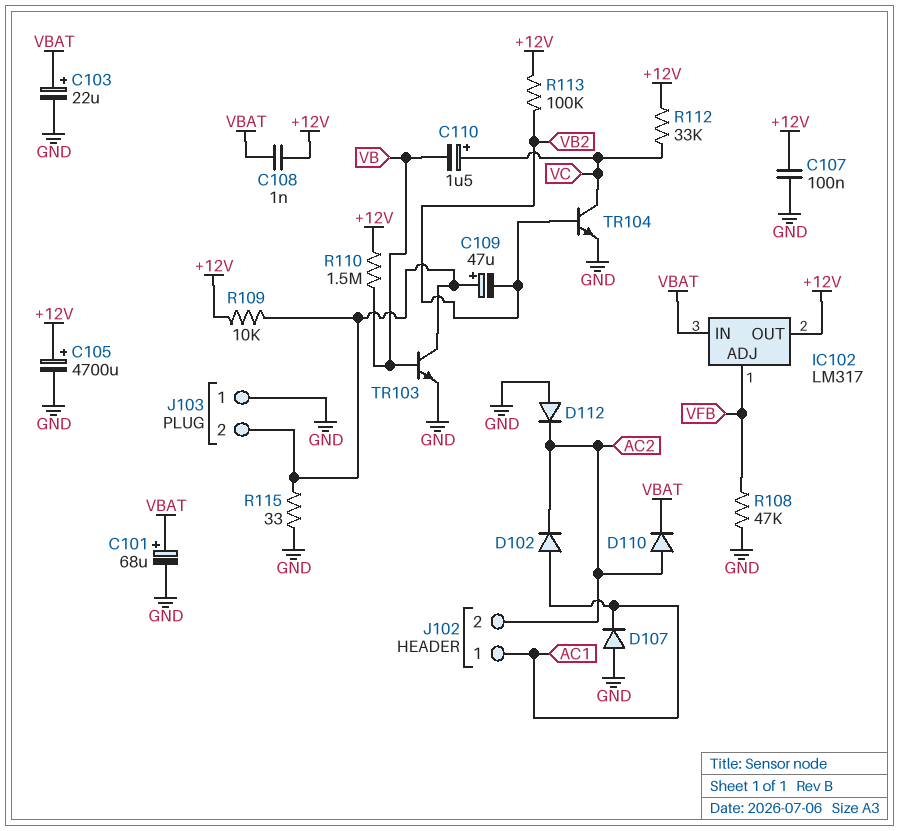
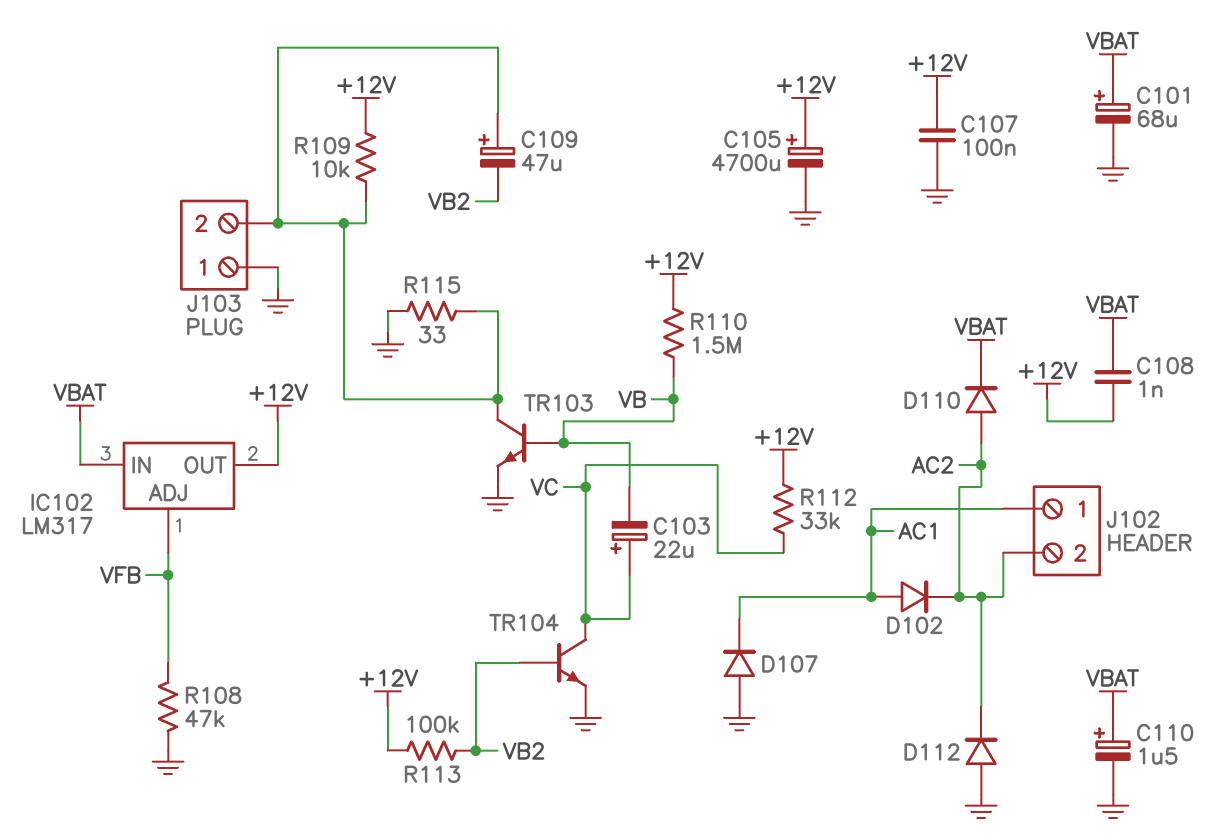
C103: 22uF (plus VBAT, minus GND) -> 22uF (plus VC, minus VB)
C110: 1.5uF (plus VC, minus VB) -> 1.5uF (plus VBAT, minus GND)

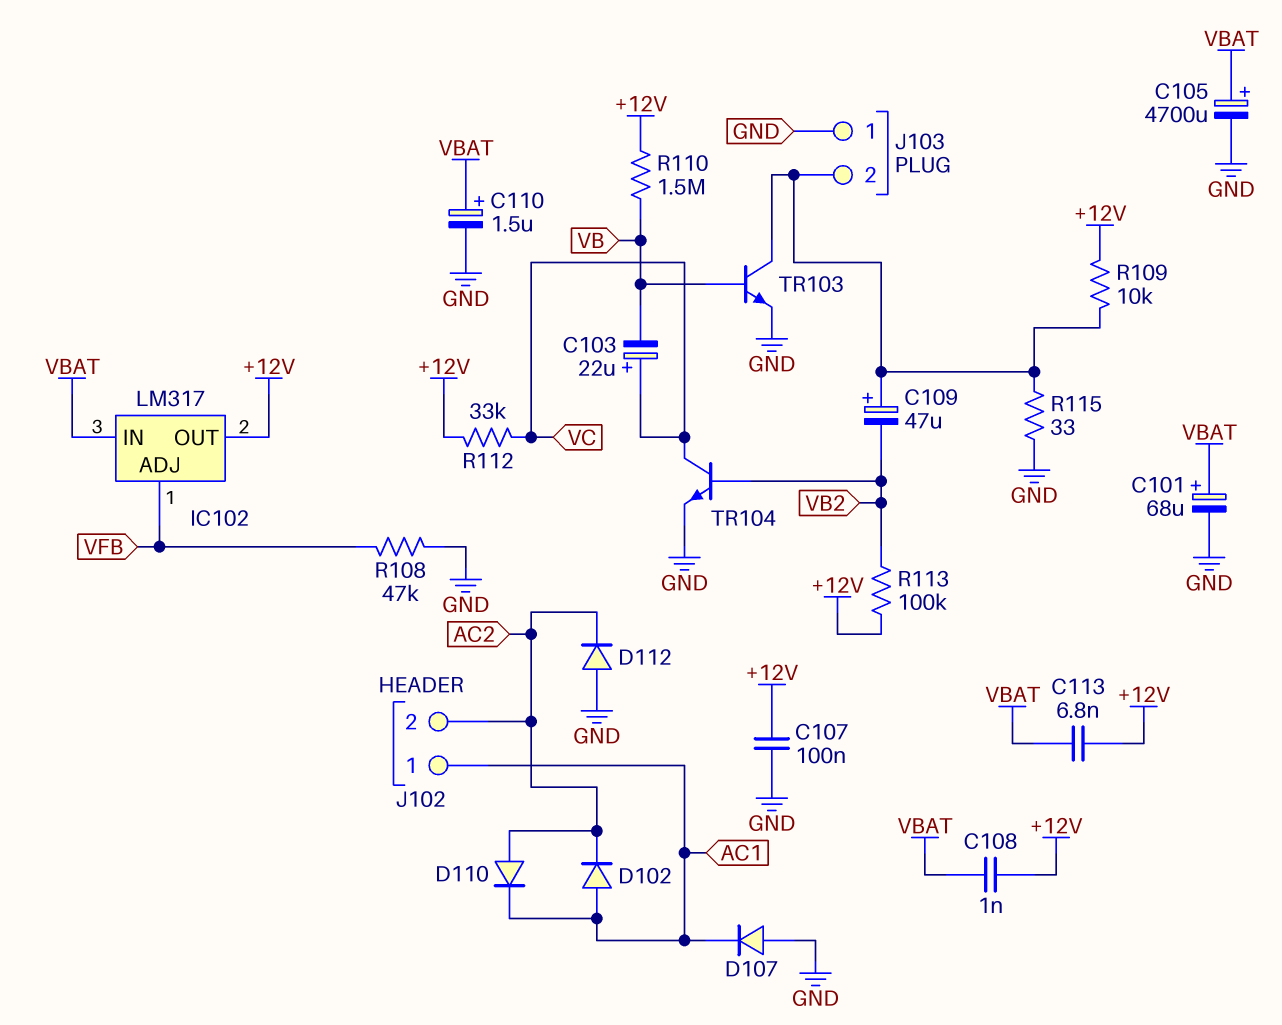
C105: 4700uF (plus +12V, minus GND) -> 4700uF (plus VBAT, minus GND)
C113: none -> 6.8nF (+12V, VBAT)
D110: diode (A AC2, K VBAT) -> diode (A AC2, K AC1)

